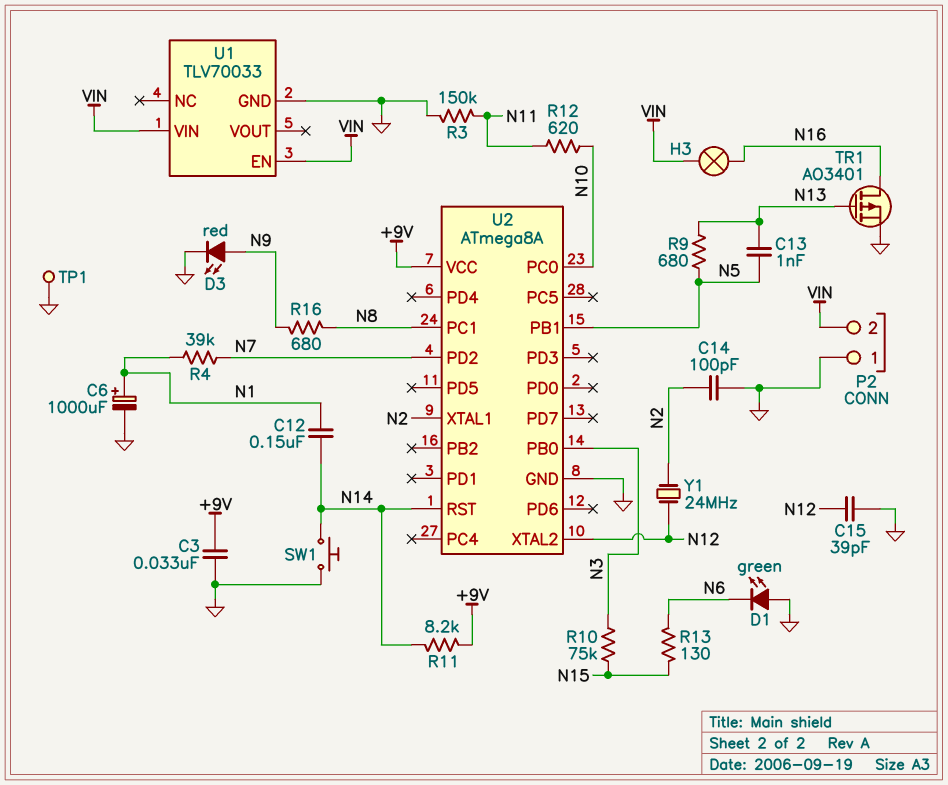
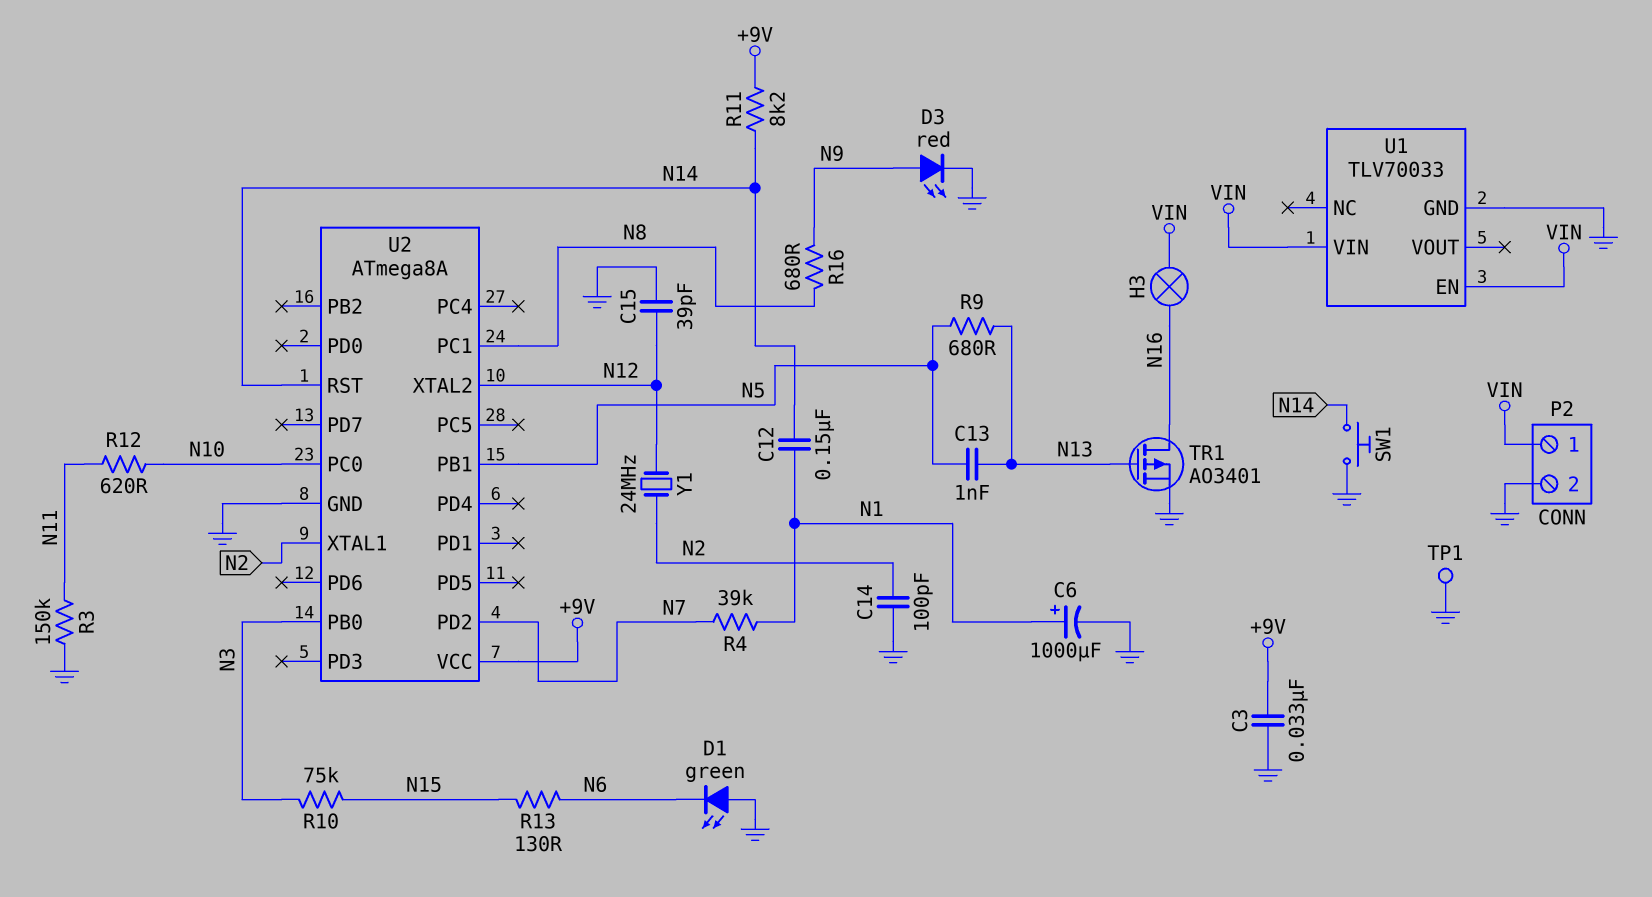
P2 pin 1: GND -> VIN
P2 pin 2: VIN -> GND

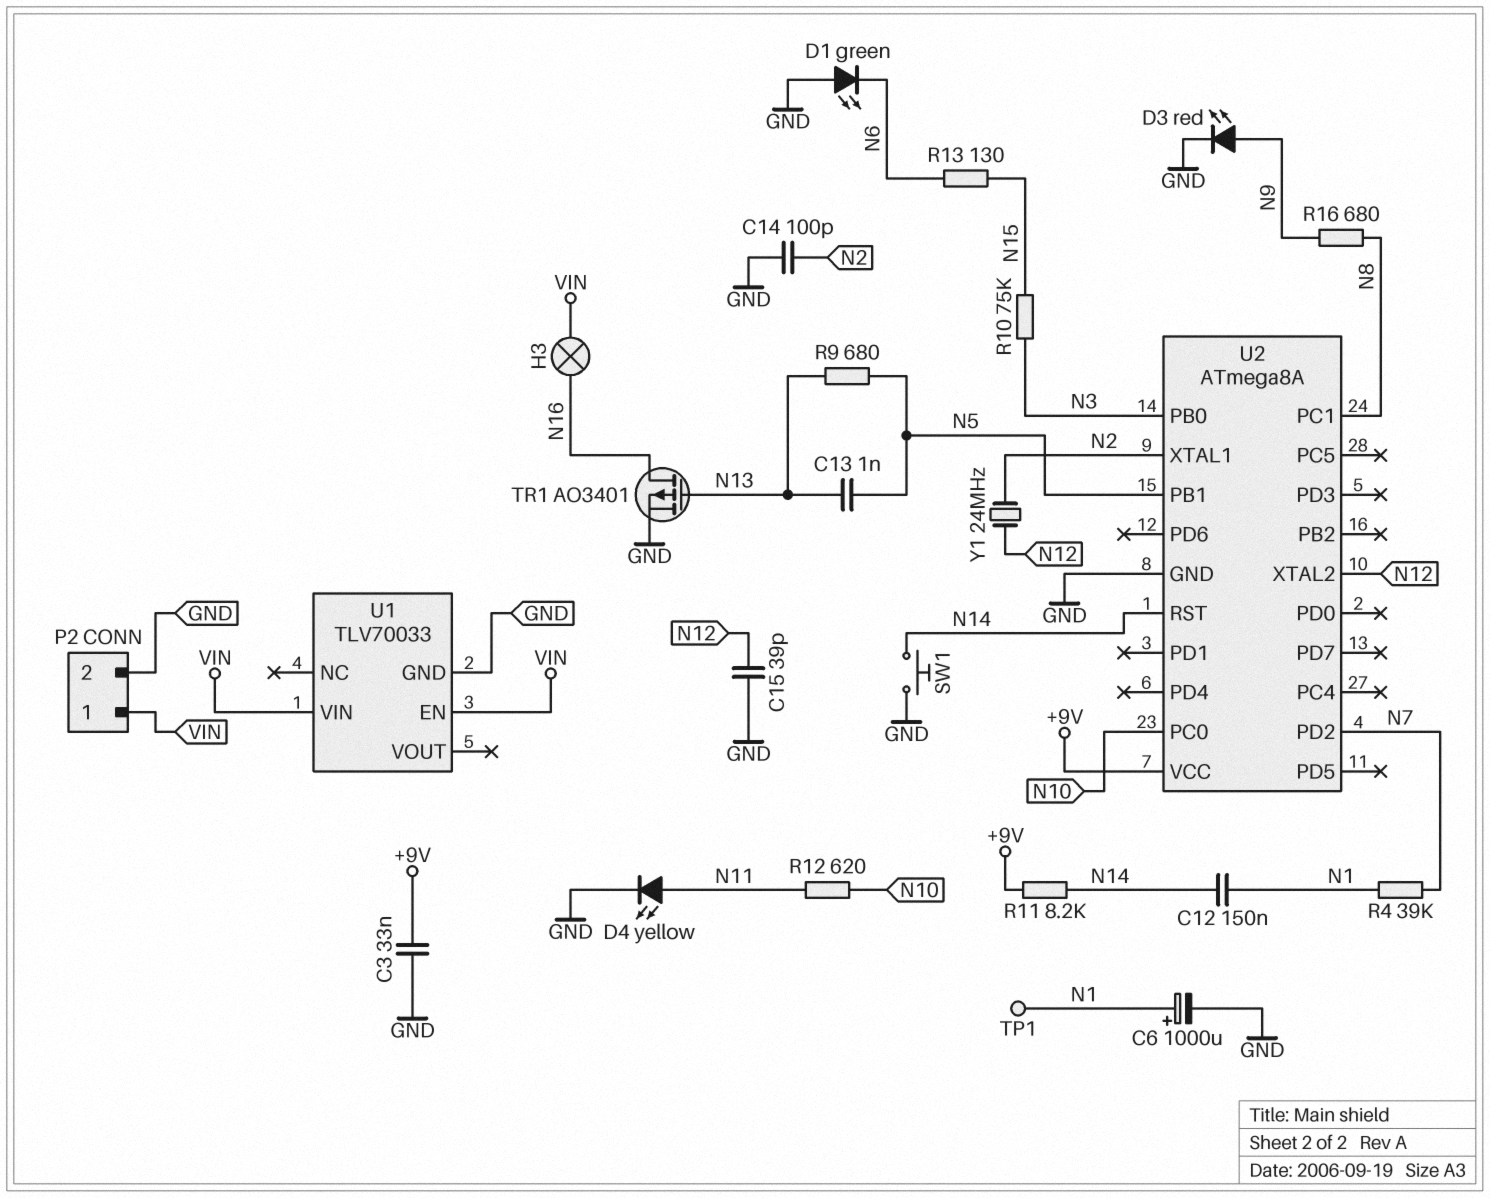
D4: none -> LED yellow (A N11, K GND)
R3: 150k (GND, N11) -> none
TP1: test point (GND) -> test point (N1)

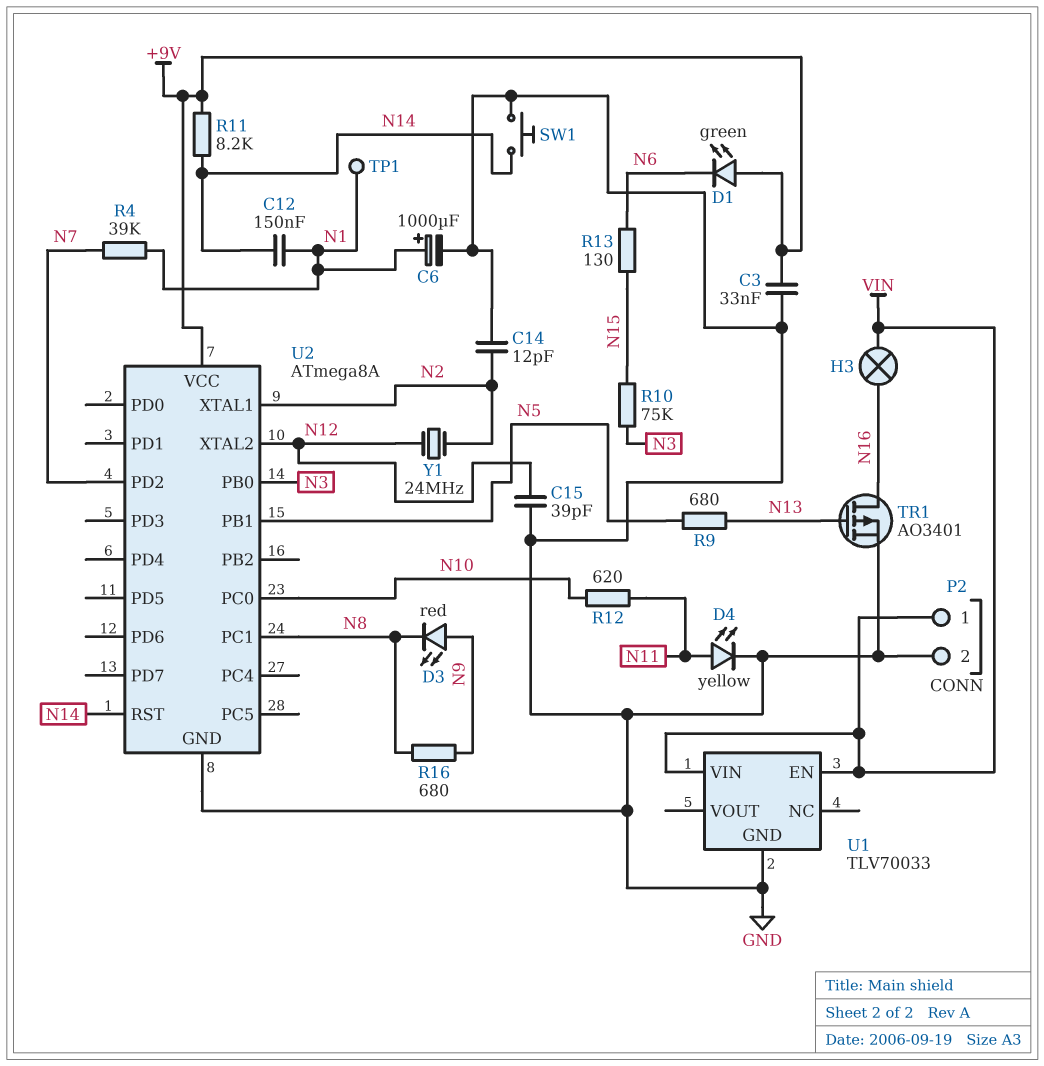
C13: 1nF (N5, N13) -> none
C14: 100pF (GND, N2) -> 12pF (GND, N2)
D1: LED green (A GND, K N6) -> LED green (A +9V, K N6)
D3: LED red (A N9, K GND) -> LED red (A N9, K N8)

